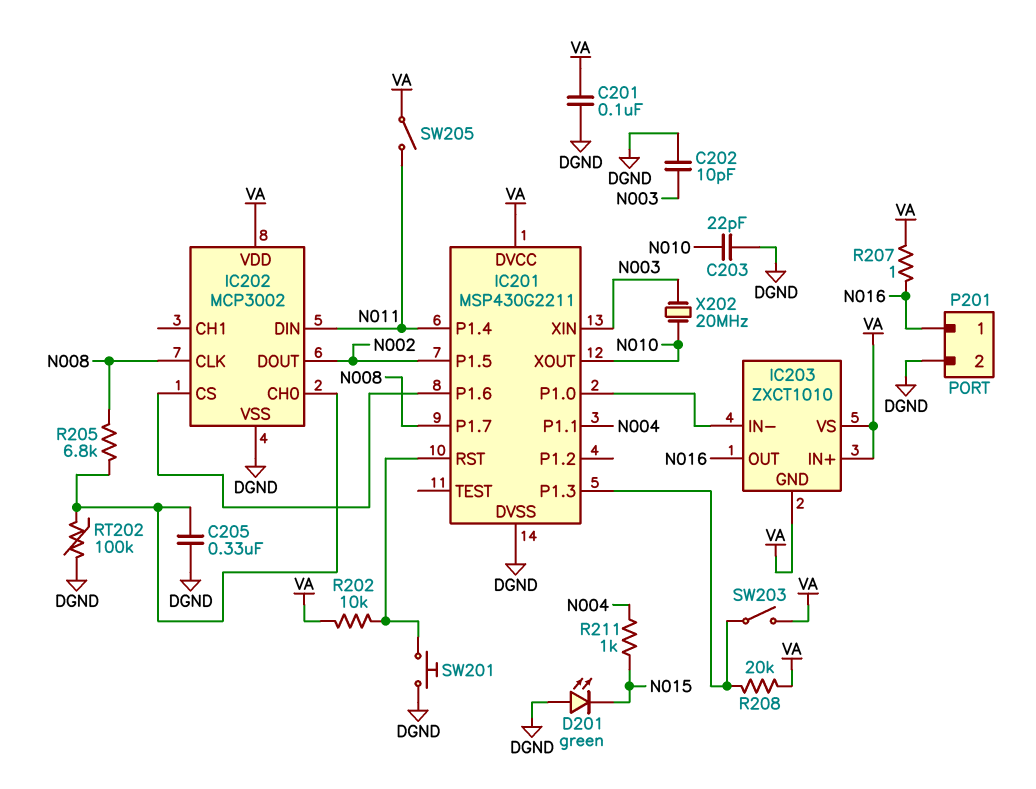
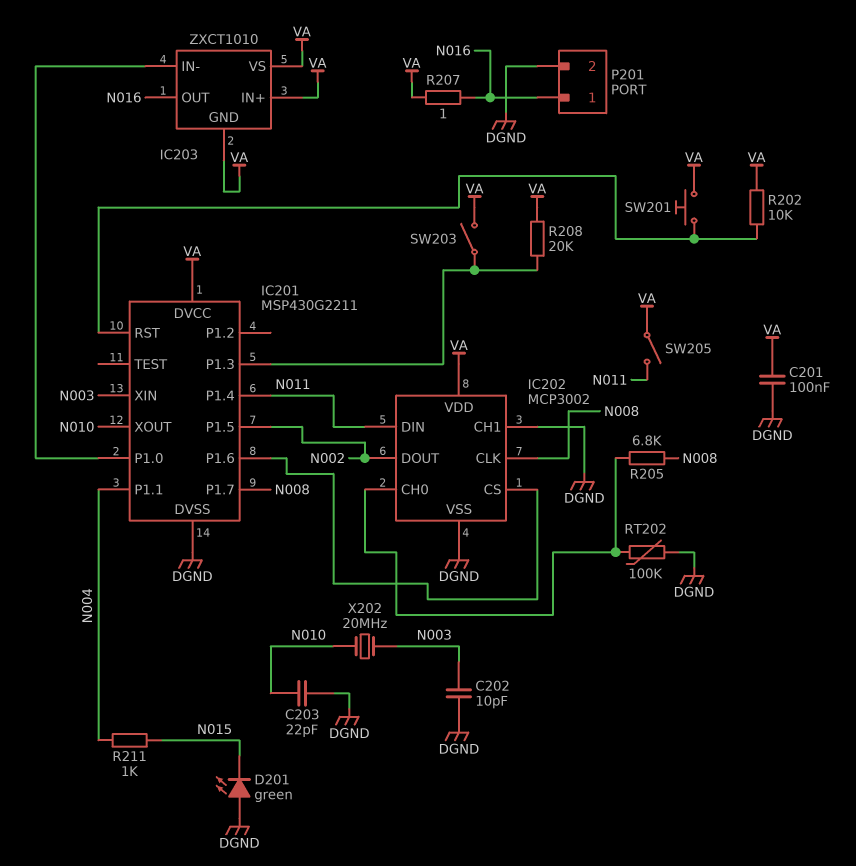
C205: 330nF (DGND, IC202/CH0) -> none
IC202 pin CH1: none -> DGND
SW201: button (DGND, IC201/RST) -> button (IC201/RST, VA)

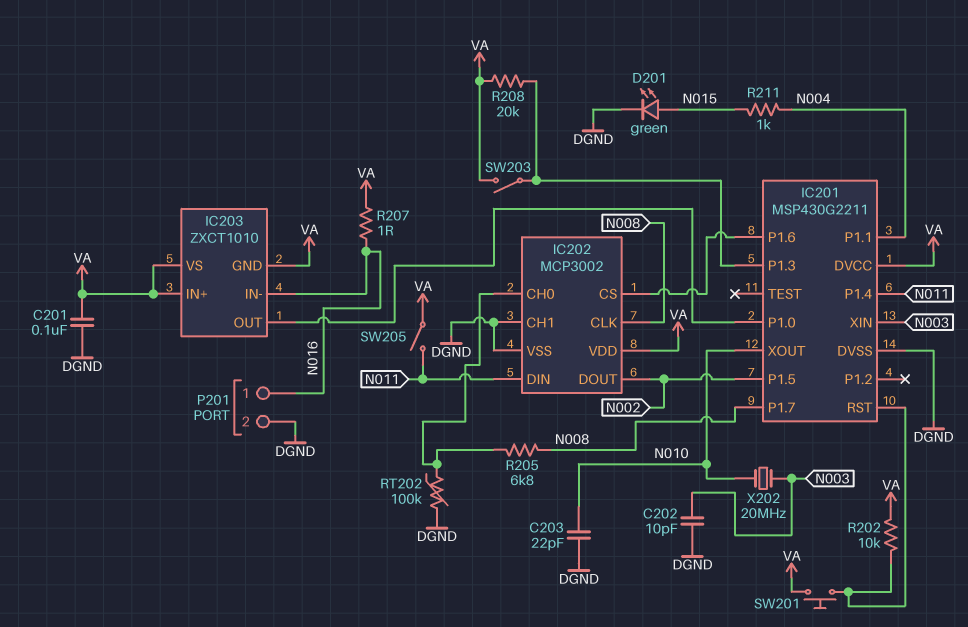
D201: LED green (A DGND, K N015) -> LED green (A N015, K DGND)
IC203 pin IN-: IC201/P1.0 -> N016
IC203 pin OUT: N016 -> IC201/P1.0

